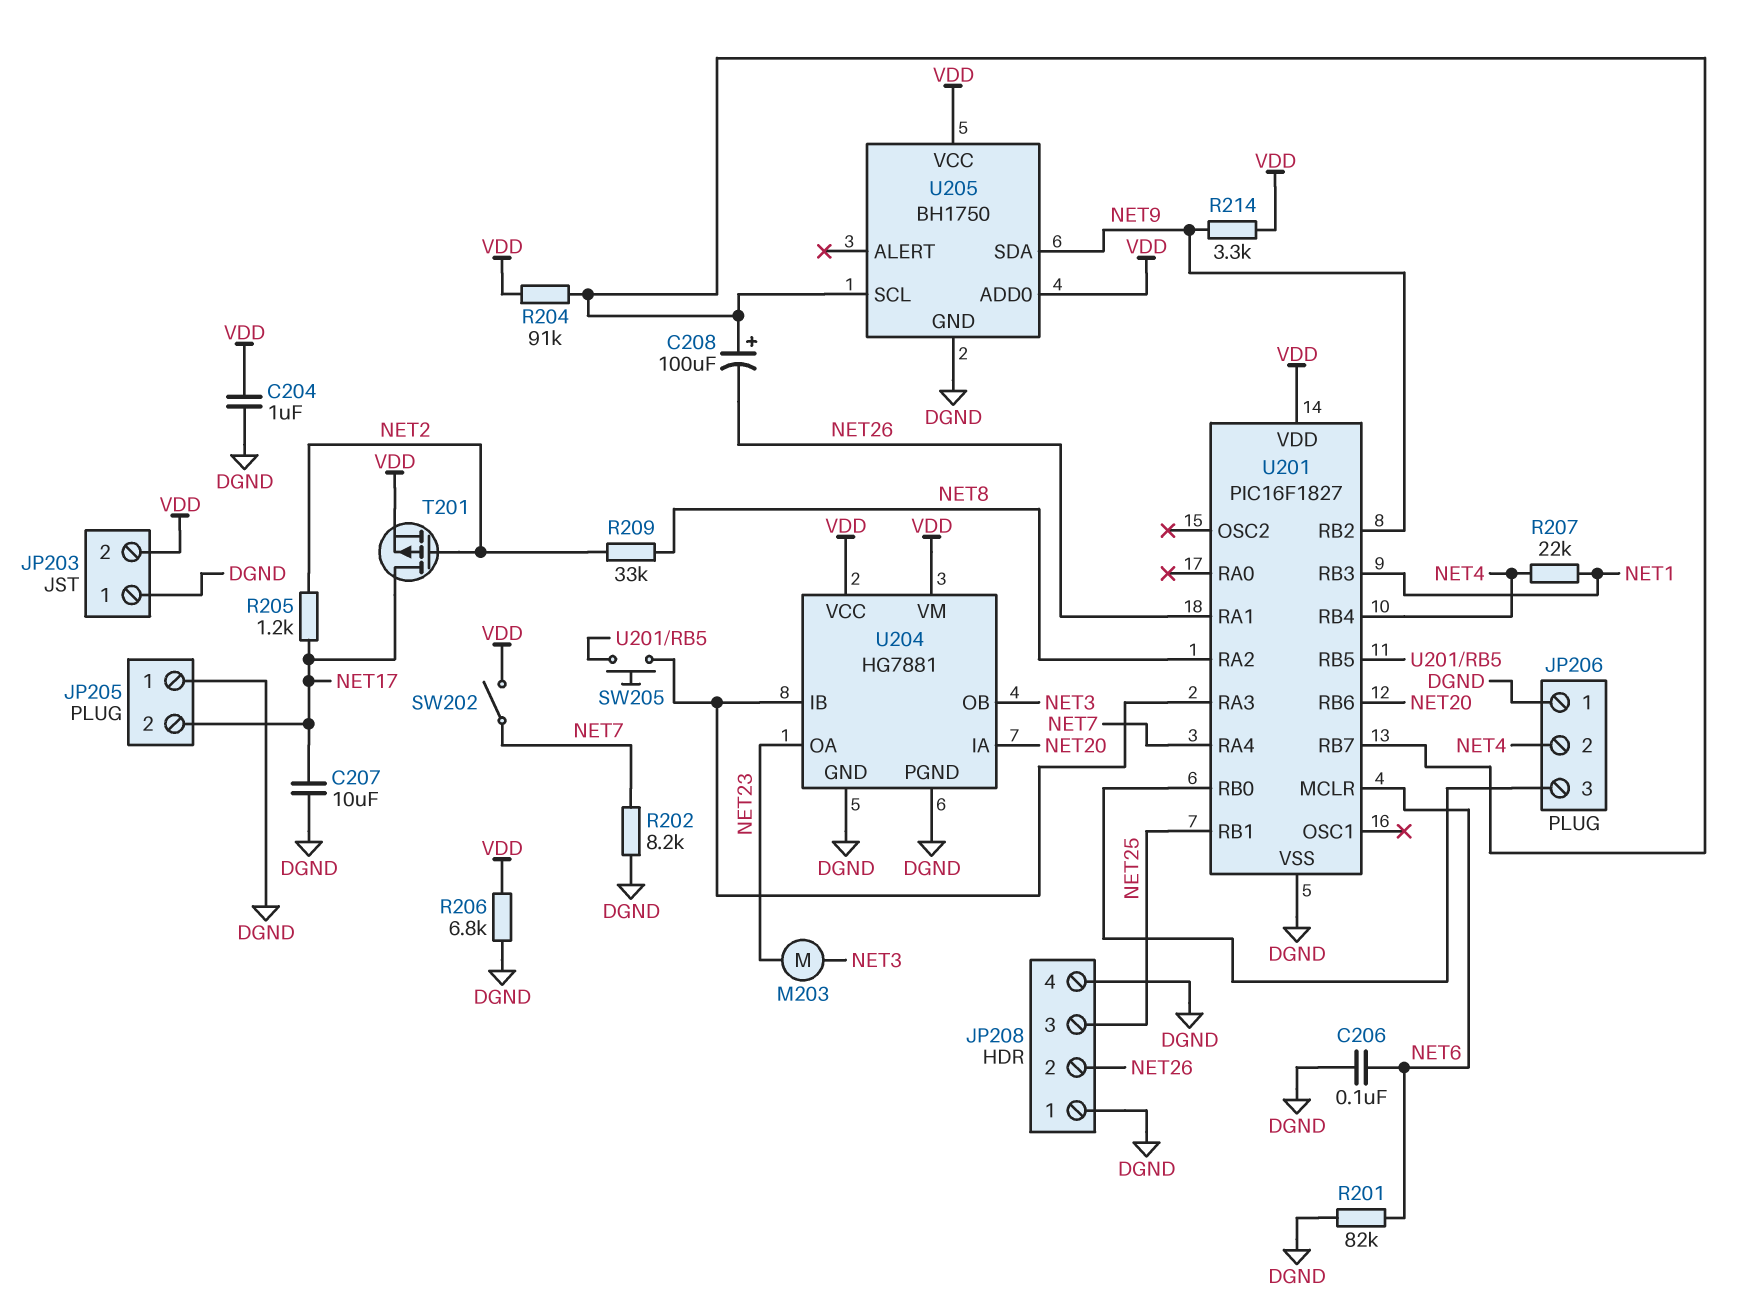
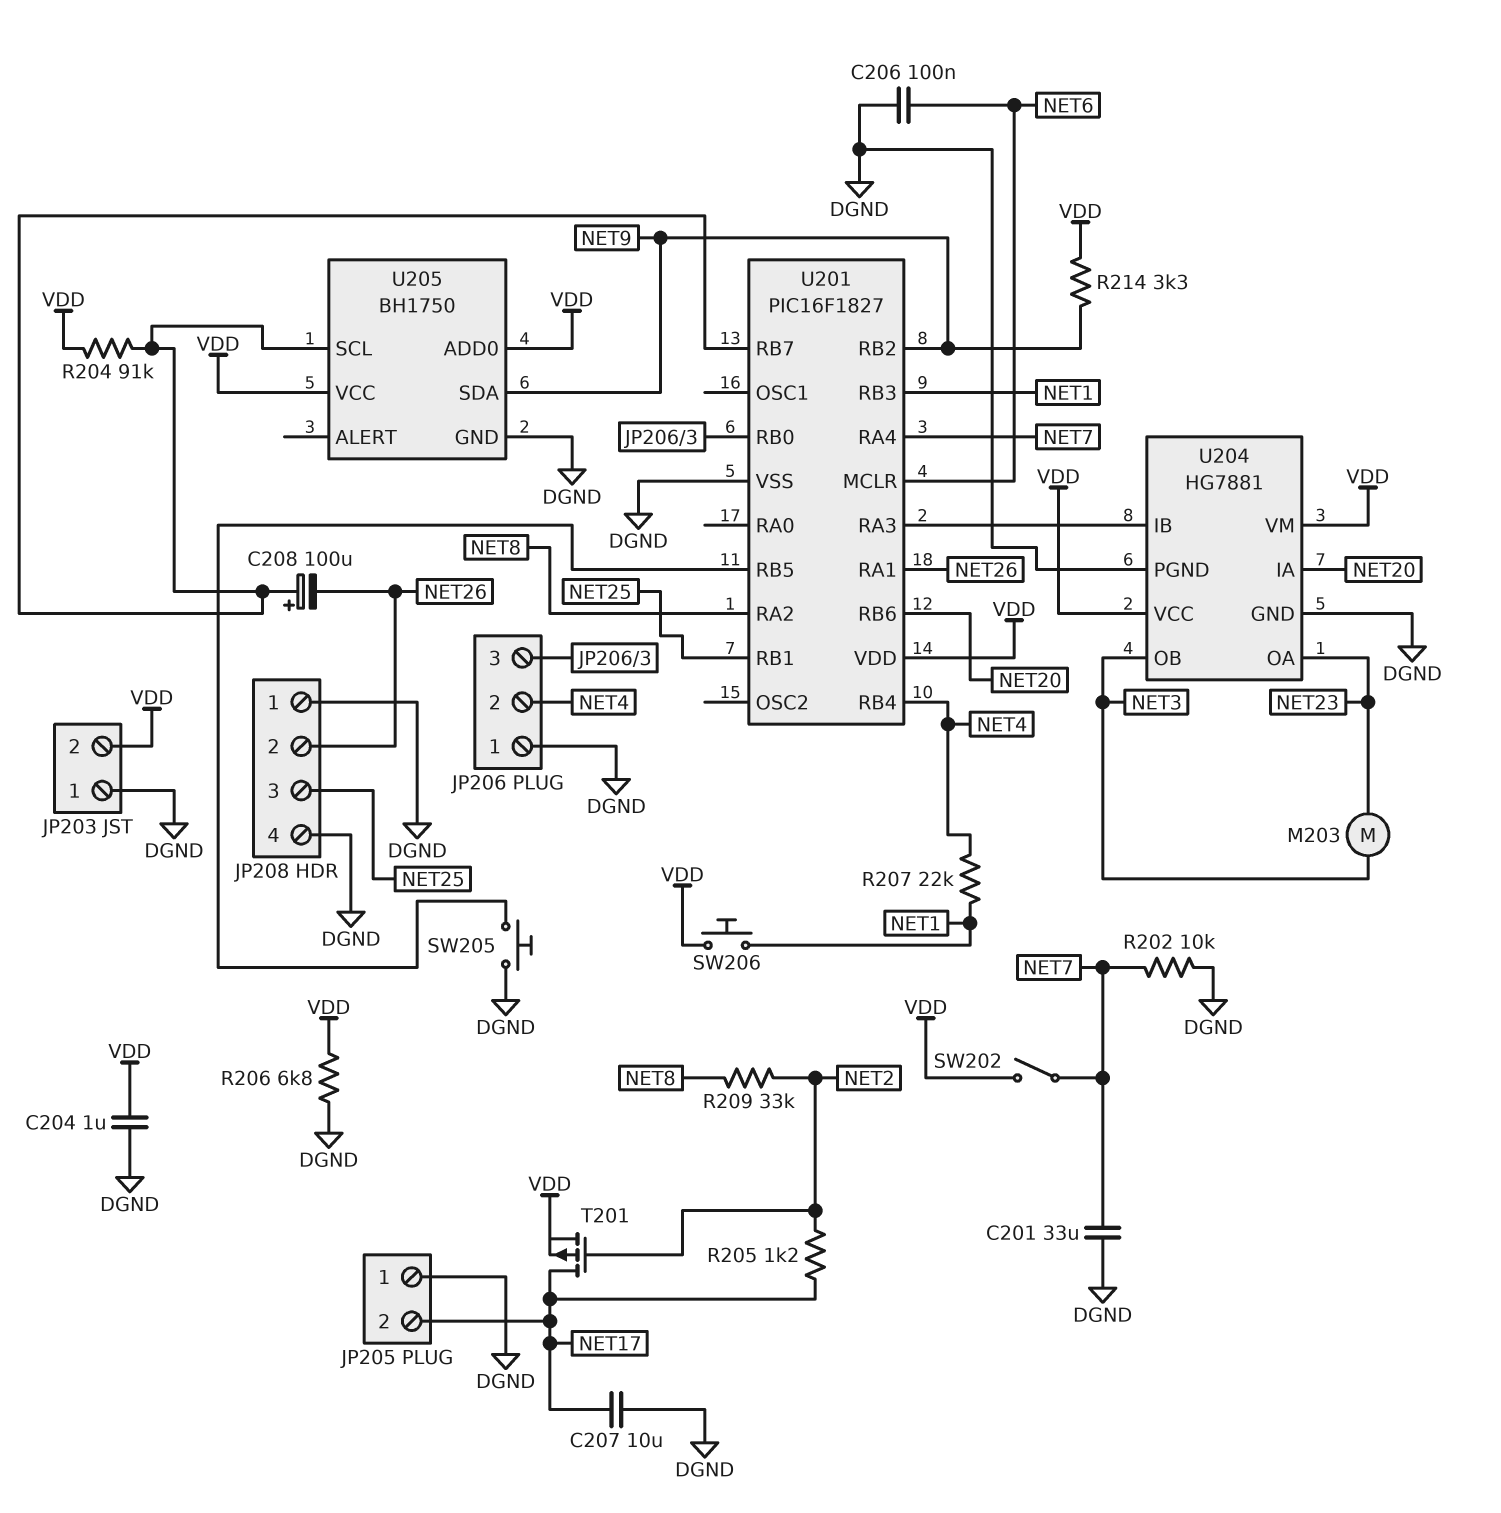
C201: none -> 33uF (DGND, NET7)
R201: 82k (DGND, NET6) -> none
R202: 8.2k (DGND, NET7) -> 10k (DGND, NET7)
SW205: button (U201/RA3, U201/RB5) -> button (DGND, U201/RB5)
SW206: none -> button (NET1, VDD)

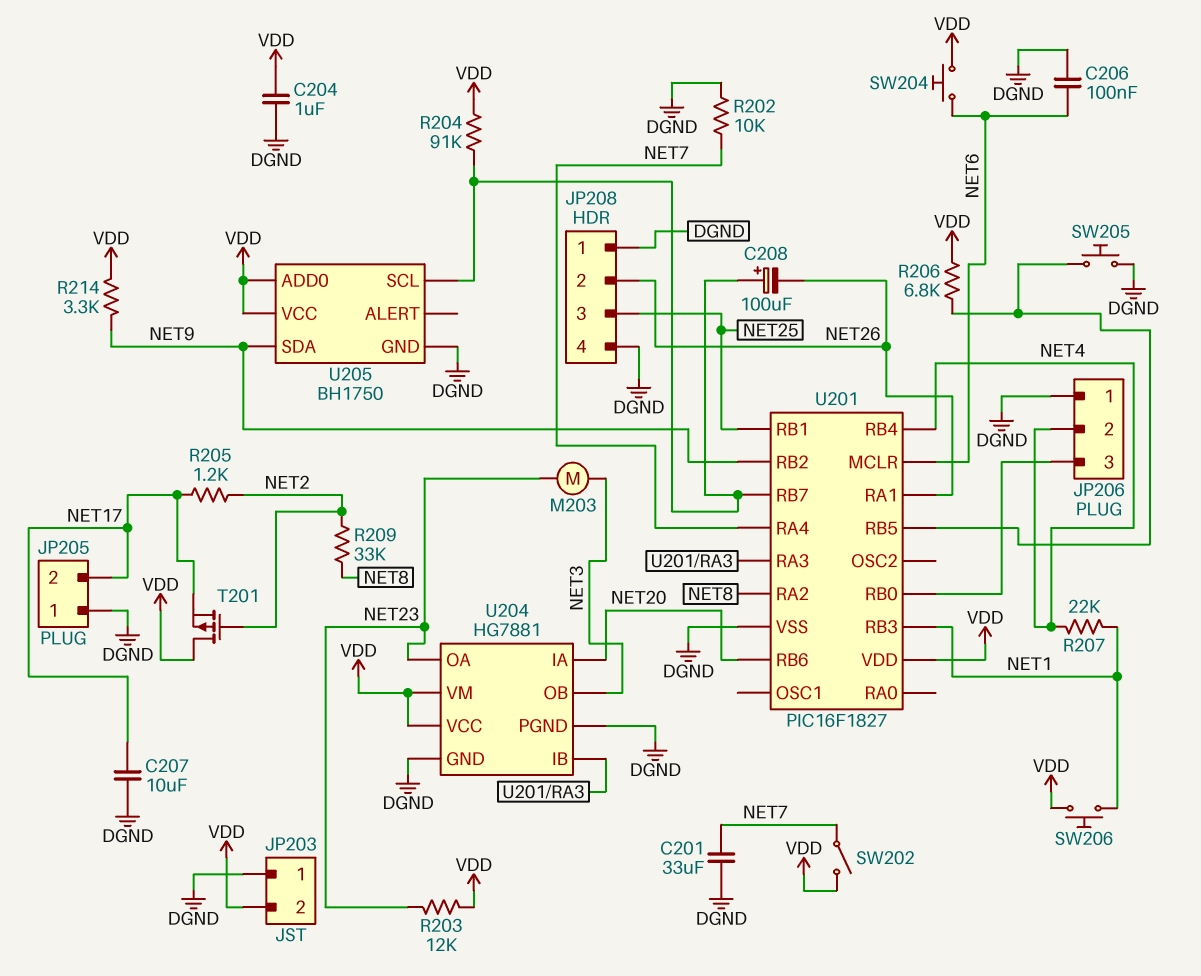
R203: none -> 12k (NET23, VDD)
R206: 6.8k (DGND, VDD) -> 6.8k (U201/RB5, VDD)
SW204: none -> button (NET6, VDD)
T201: PMOS (G NET2, D NET17, S VDD) -> PMOS (G NET2, D VDD, S NET17)

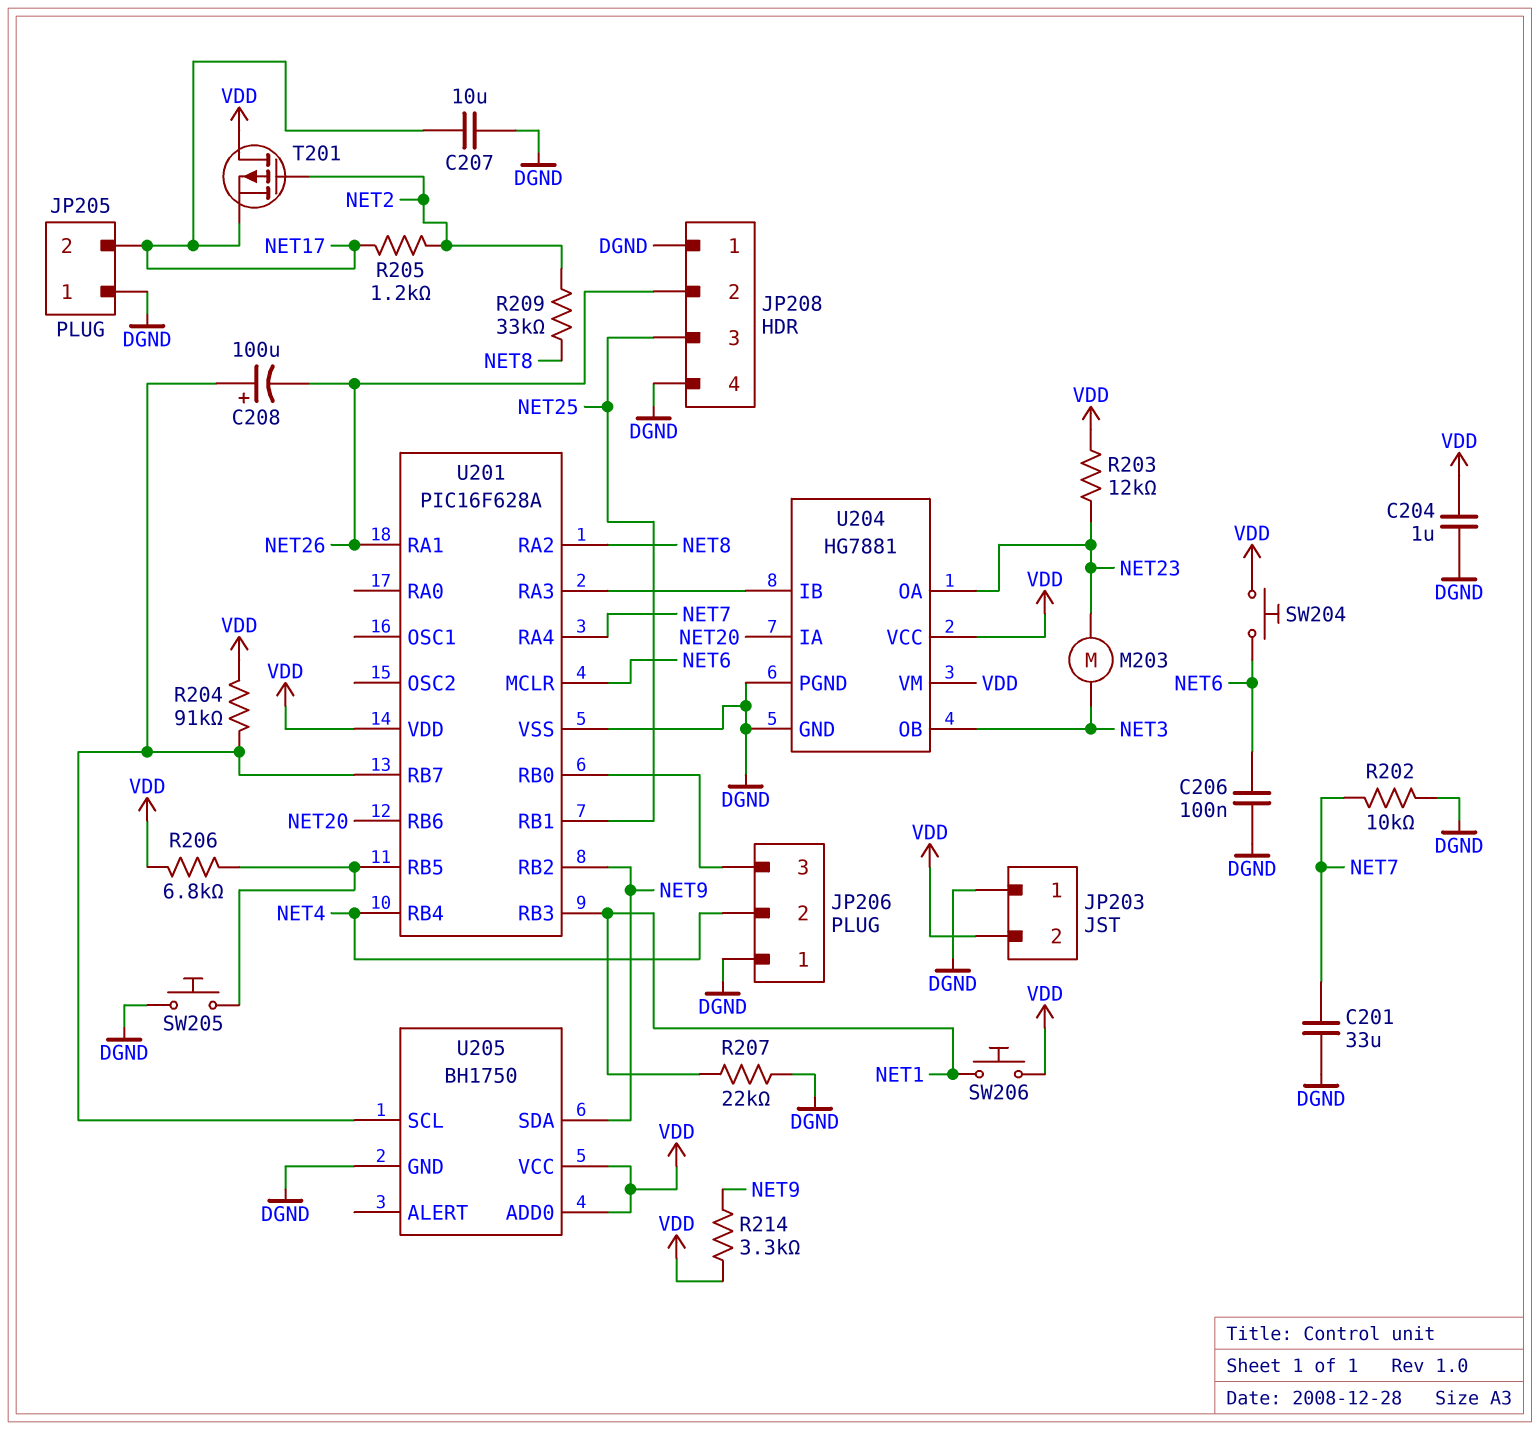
R207: 22k (NET1, NET4) -> 22k (DGND, NET1)
SW202: switch (NET7, VDD) -> none
U201: PIC16F1827 -> PIC16F628A

